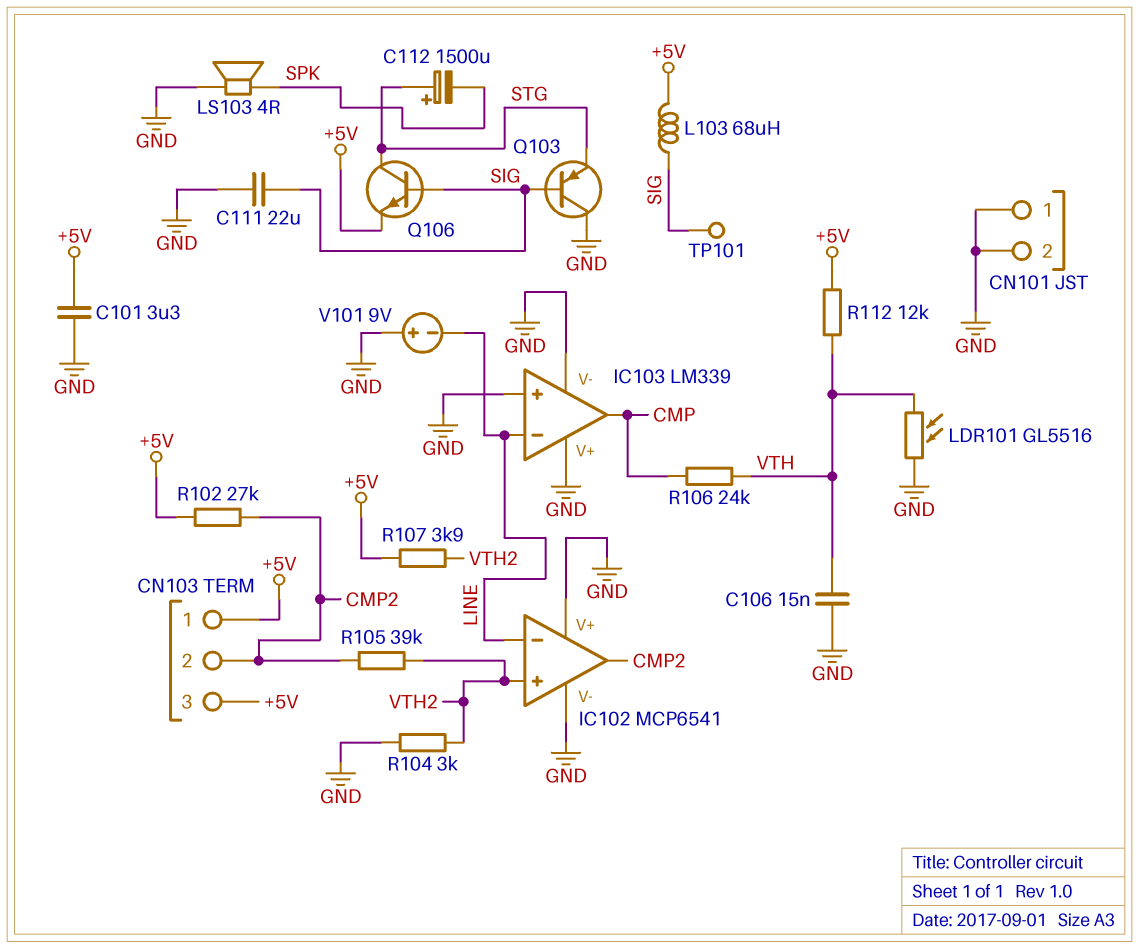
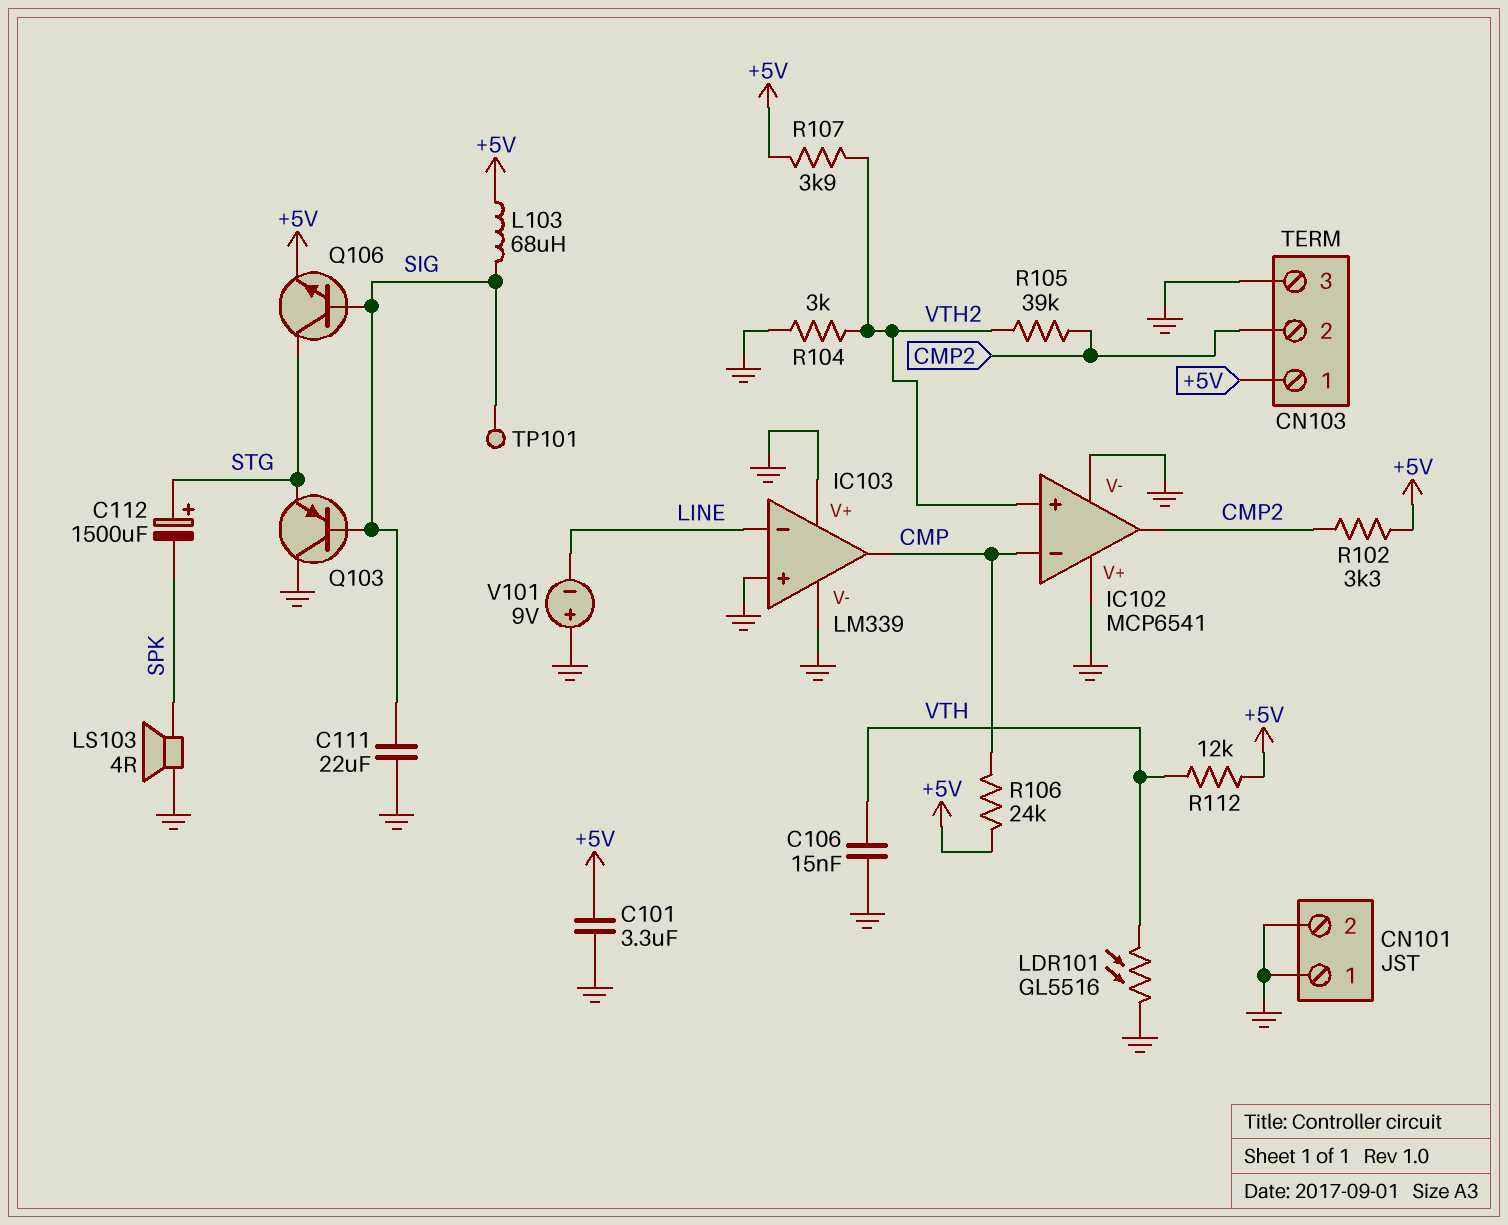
CN103 pin 3: +5V -> GND
IC102 pin in-: LINE -> CMP
R102: 27k (+5V, CMP2) -> 3.3k (+5V, CMP2)
R106: 24k (CMP, VTH) -> 24k (+5V, CMP)

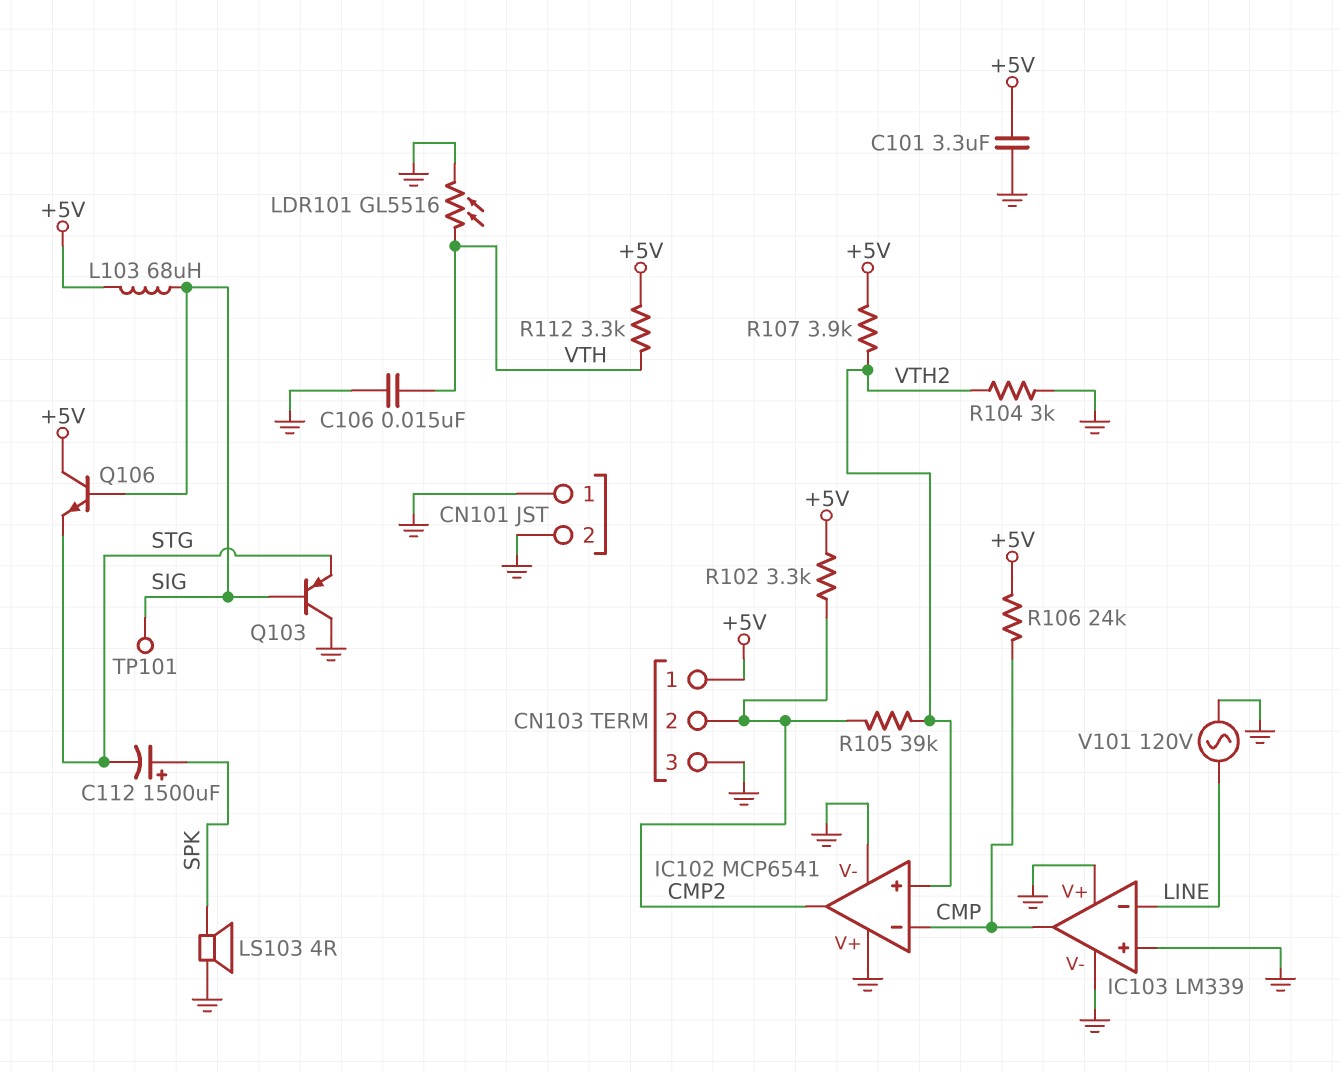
C111: 22uF (GND, SIG) -> none
C112: 1500uF (plus STG, minus SPK) -> 1500uF (plus SPK, minus STG)
Q106: NPN (B SIG, C STG, E +5V) -> NPN (B SIG, C +5V, E STG)
R112: 12k (+5V, VTH) -> 3.3k (+5V, VTH)
V101: 9V (plus GND, minus LINE) -> AC 120V (GND, LINE)

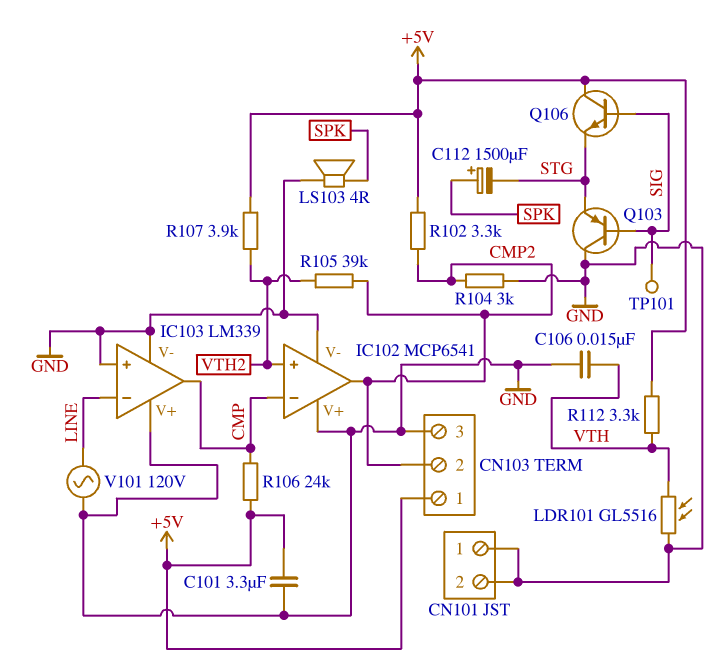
L103: 68uH (+5V, SIG) -> none
R104: 3k (GND, VTH2) -> 3k (CMP2, GND)

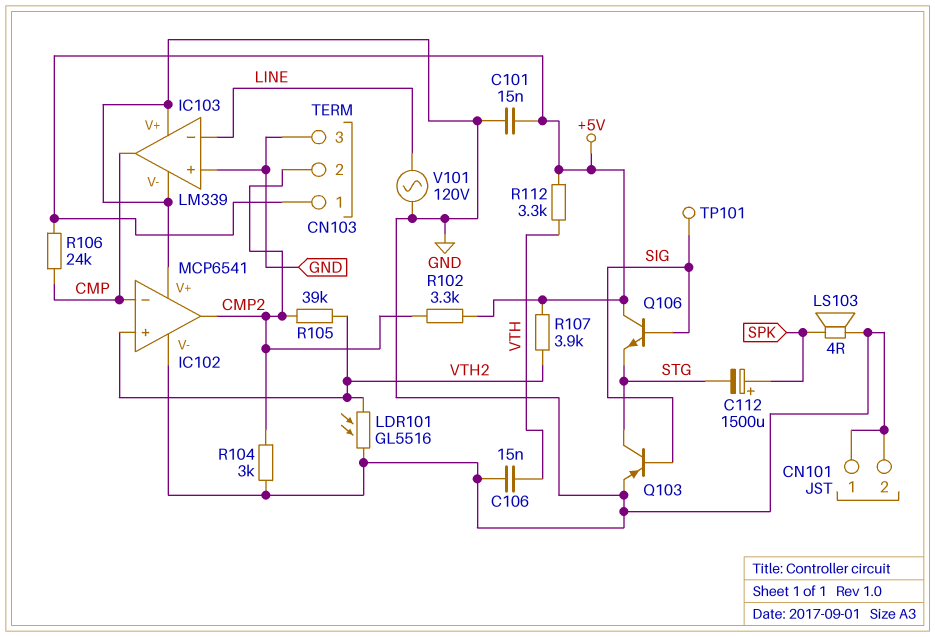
C101: 3.3uF (+5V, GND) -> 15nF (+5V, GND)
LDR101: GL5516 (GND, VTH) -> GL5516 (GND, VTH2)
Q103: PNP (B SIG, C GND, E STG) -> PNP (B SIG, C STG, E GND)

